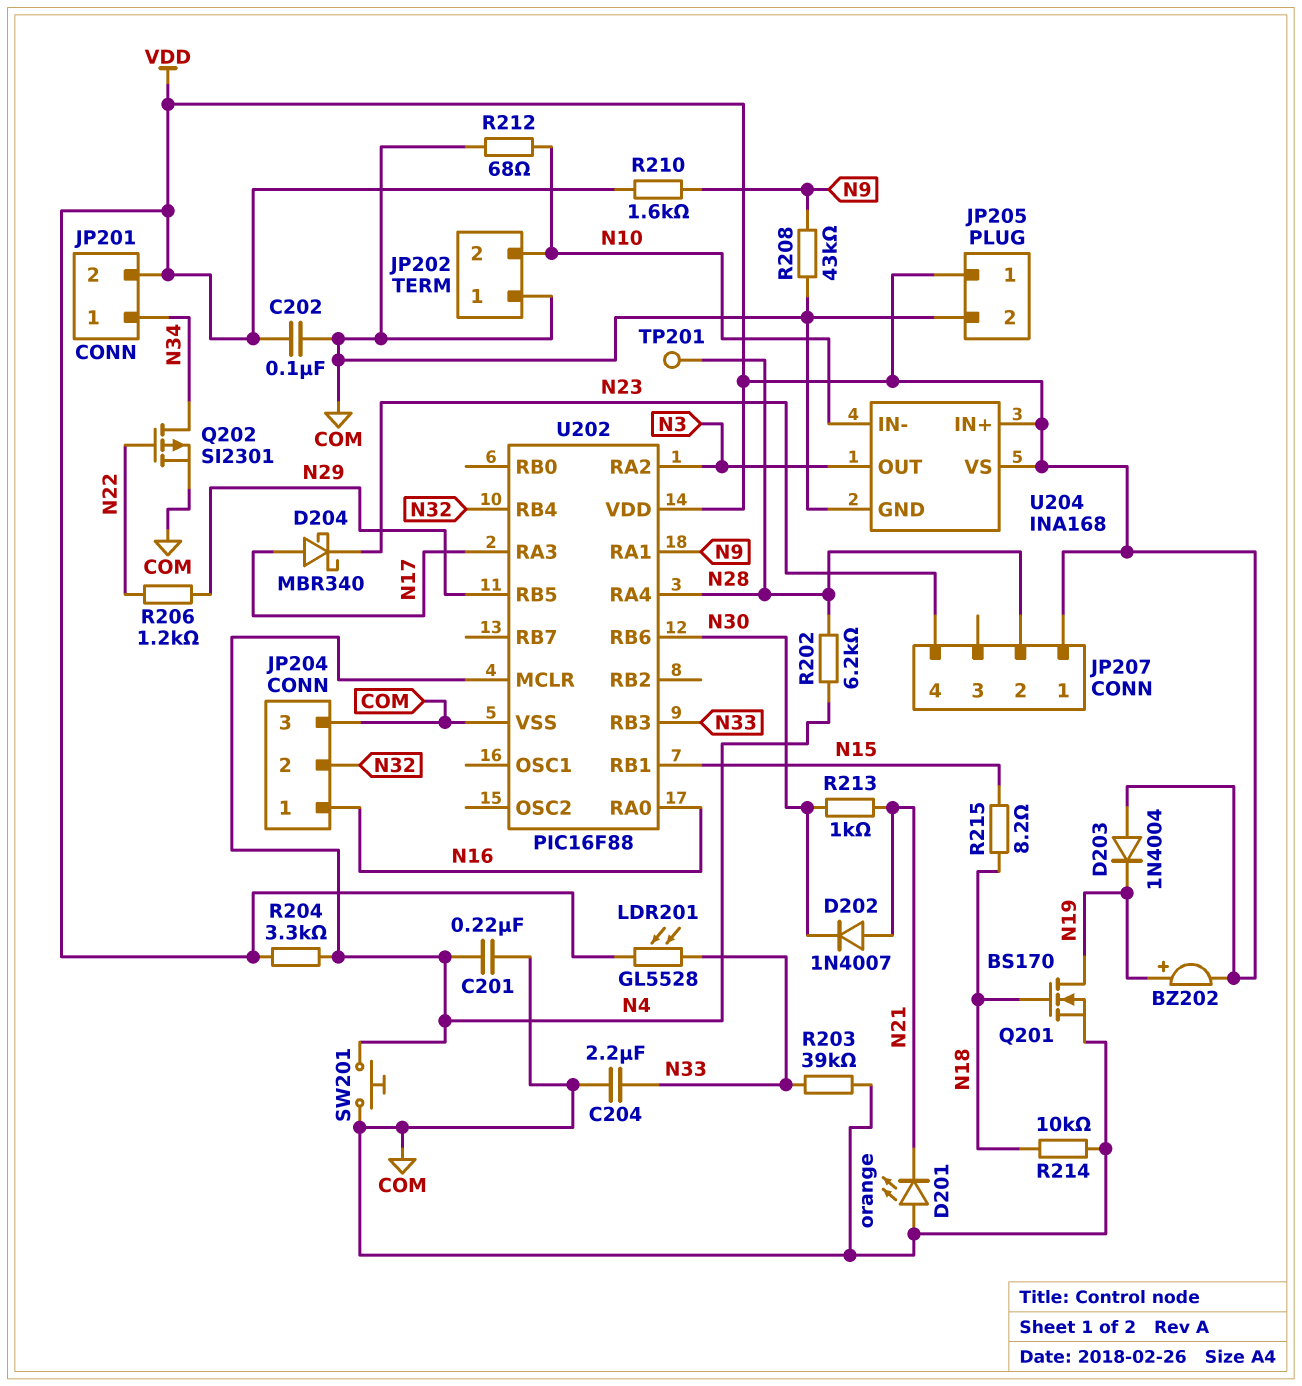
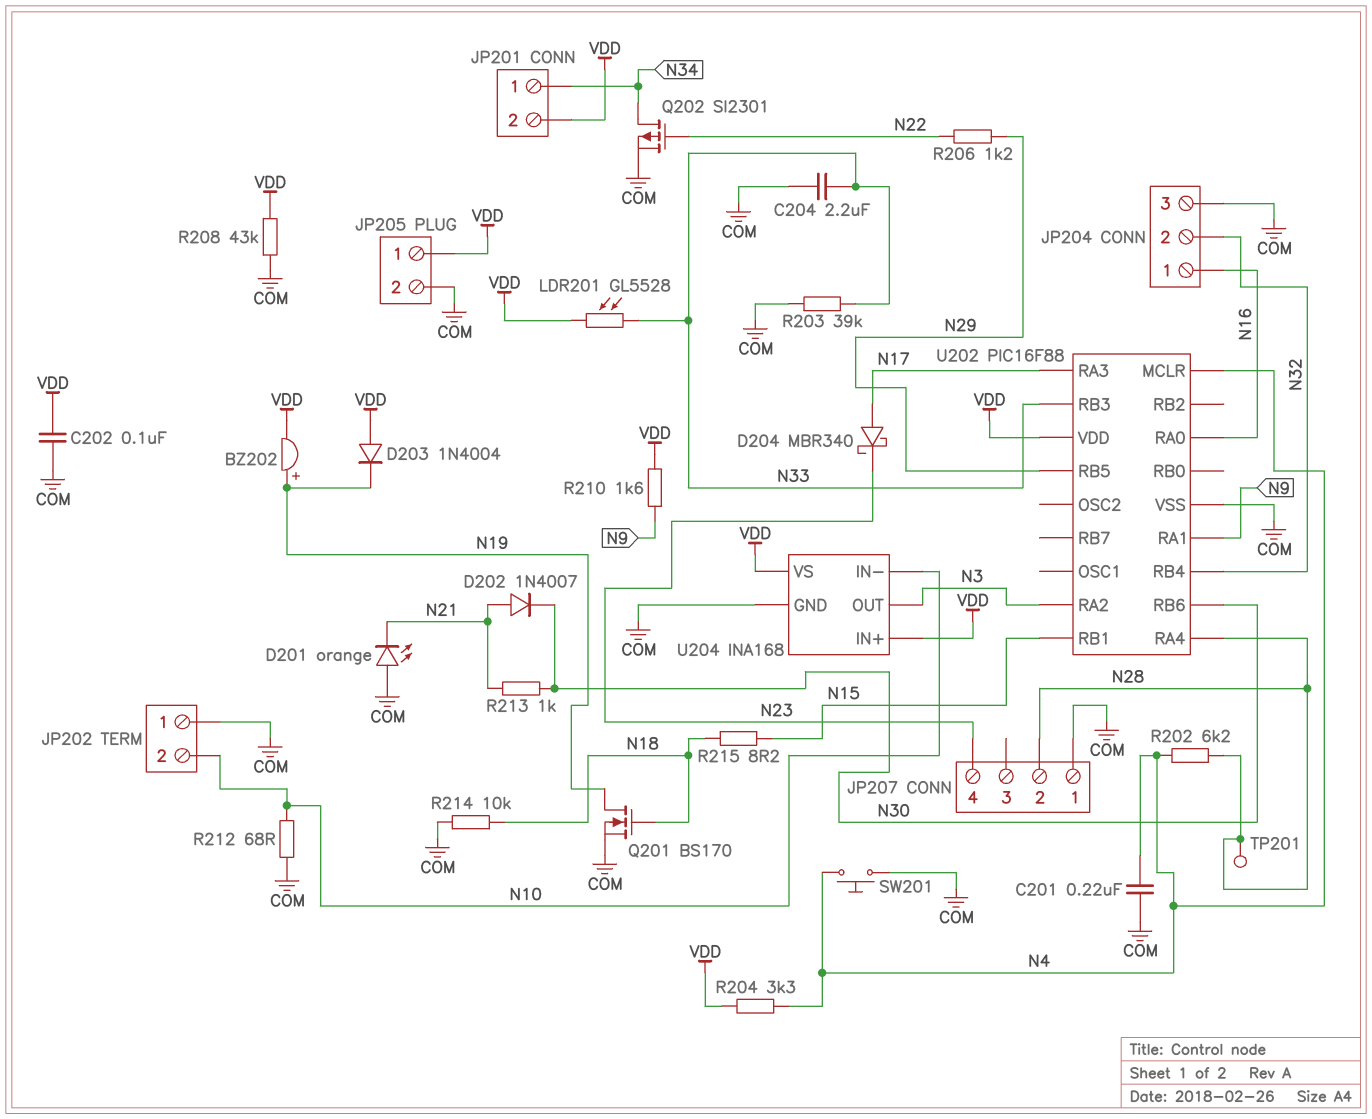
JP207 pin 1: VDD -> COM
R208: 43k (COM, N9) -> 43k (COM, VDD)

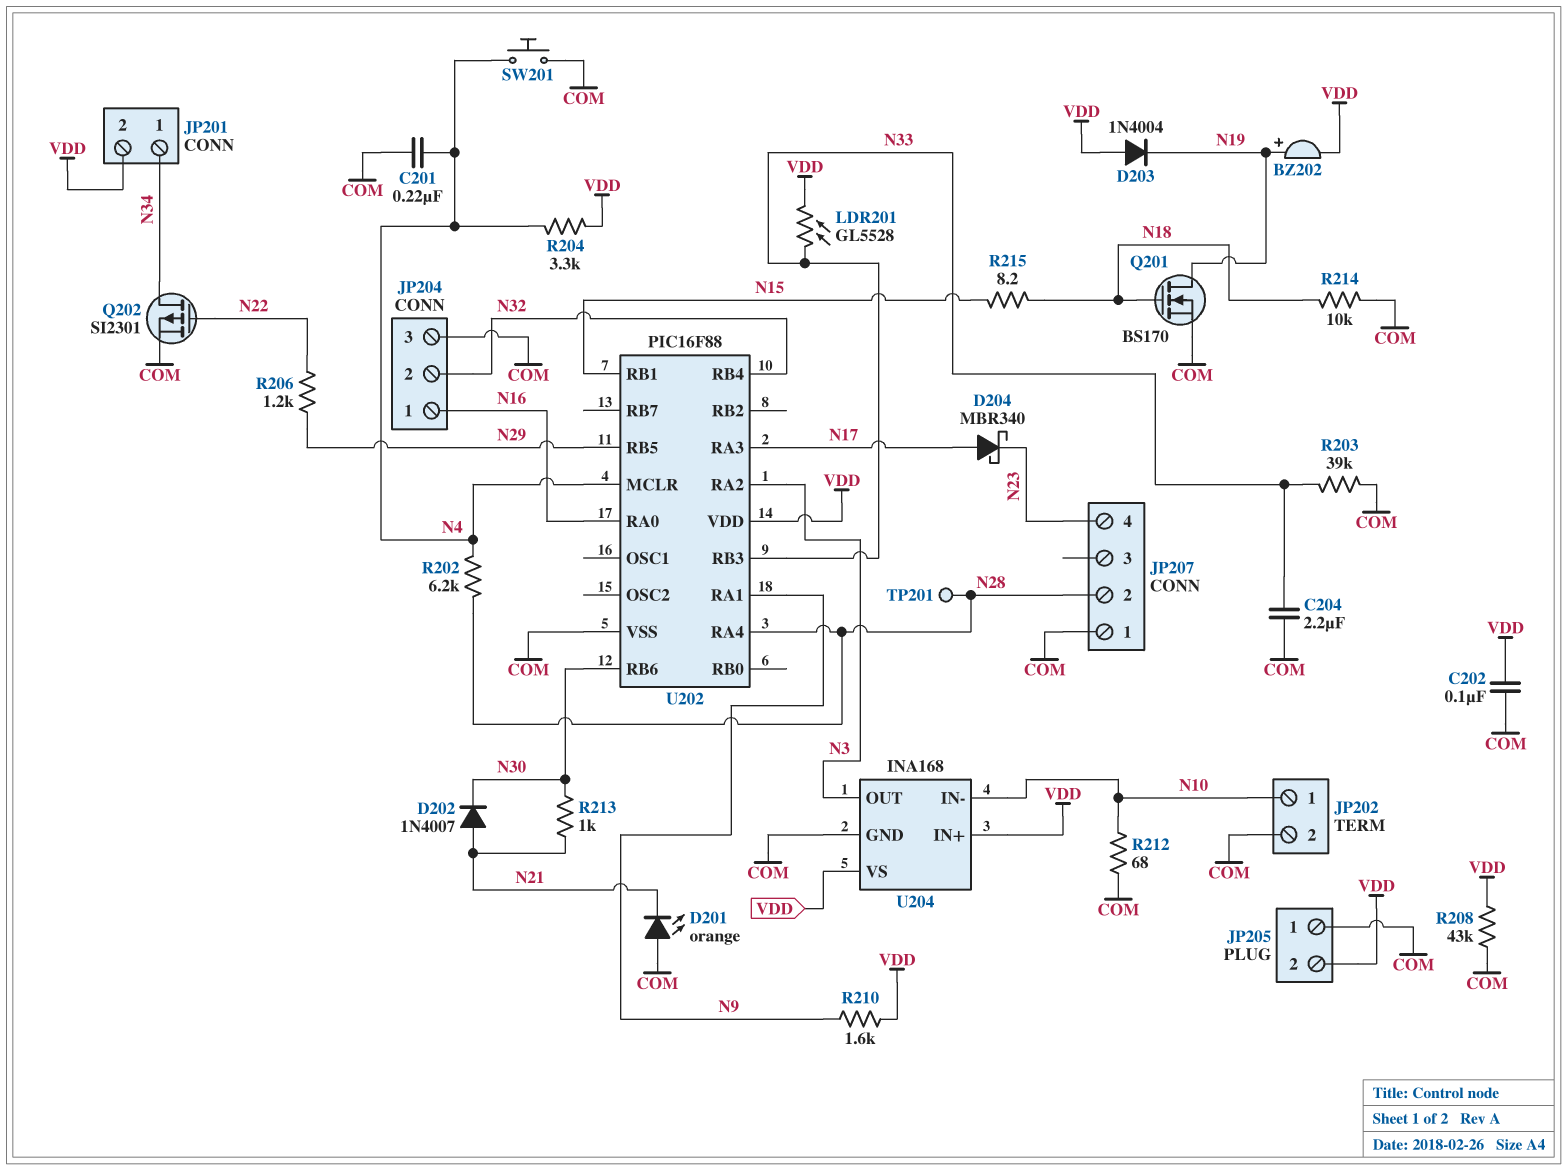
JP202 pin 1: COM -> N10
JP202 pin 2: N10 -> COM
JP205 pin 1: VDD -> COM
JP205 pin 2: COM -> VDD

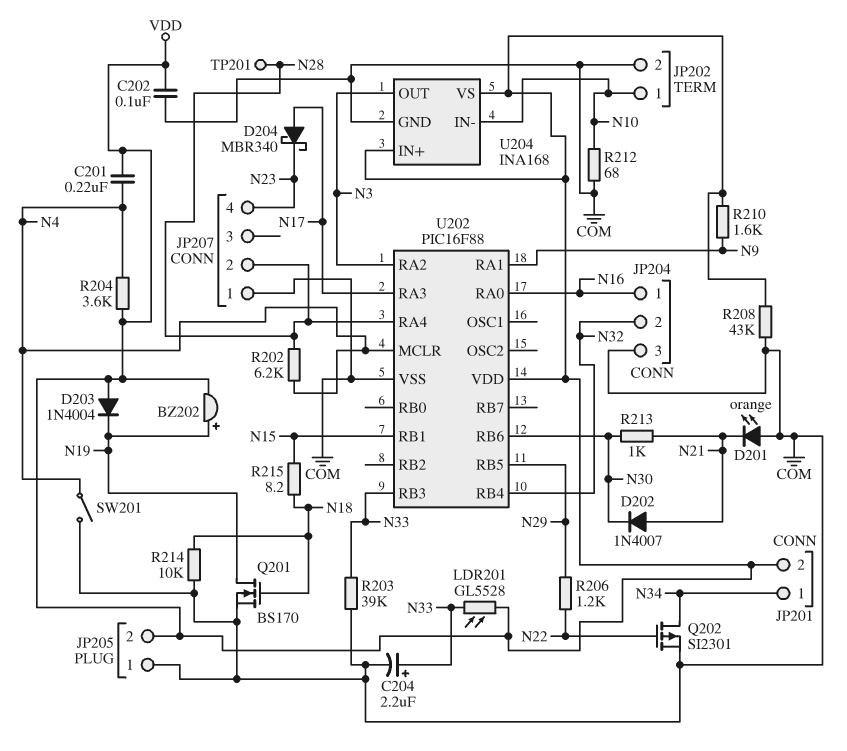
C201: 220nF (COM, N4) -> 220nF (N4, VDD)
C204: 2.2uF (COM, N33) -> 2.2uF (plus N33, minus COM)
R204: 3.3k (N4, VDD) -> 3.6k (N4, VDD)
SW201: button (COM, N4) -> switch (COM, N4)

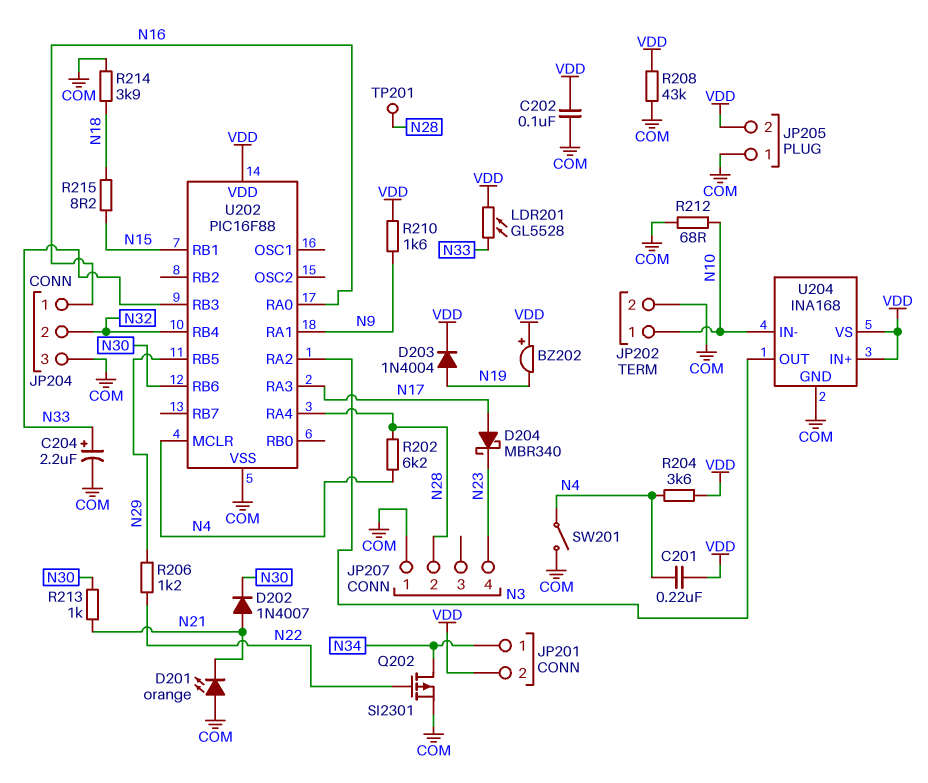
BZ202: buzzer (plus N19, minus VDD) -> buzzer (plus VDD, minus N19)
D203: diode 1N4004 (A VDD, K N19) -> diode 1N4004 (A N19, K VDD)
Q201: NMOS BS170 (G N18, D N19, S COM) -> none
R203: 39k (COM, N33) -> none
R214: 10k (COM, N18) -> 3.9k (COM, N18)

